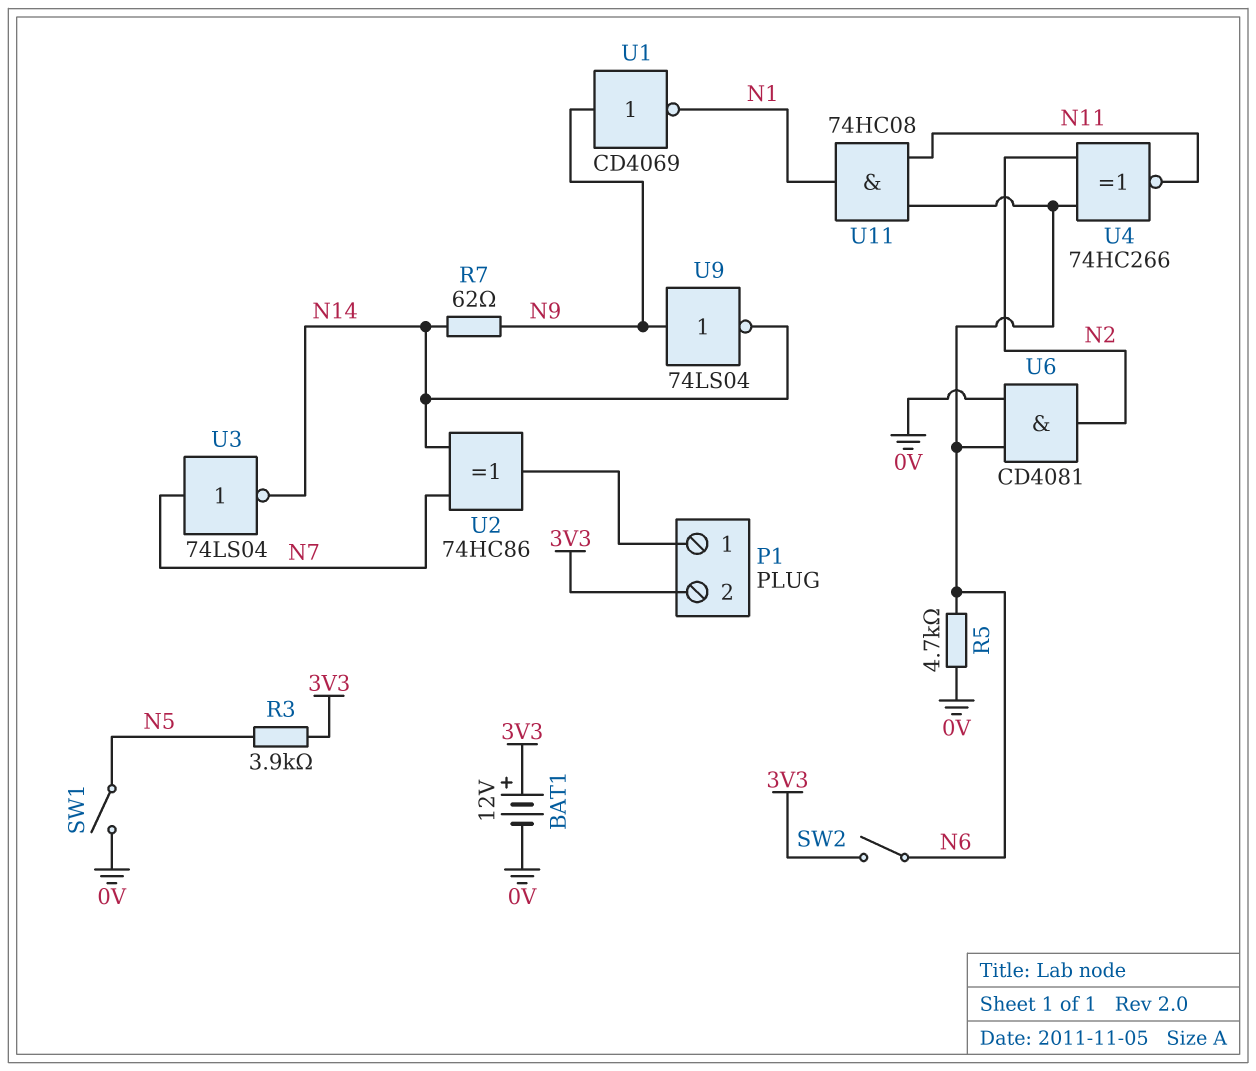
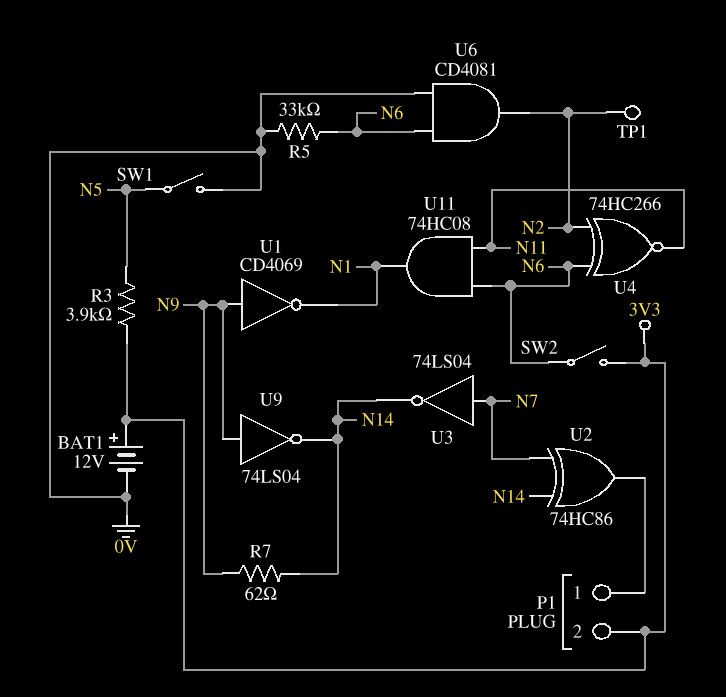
R5: 4.7k (0V, N6) -> 33k (0V, N6)
TP1: none -> test point (N2)

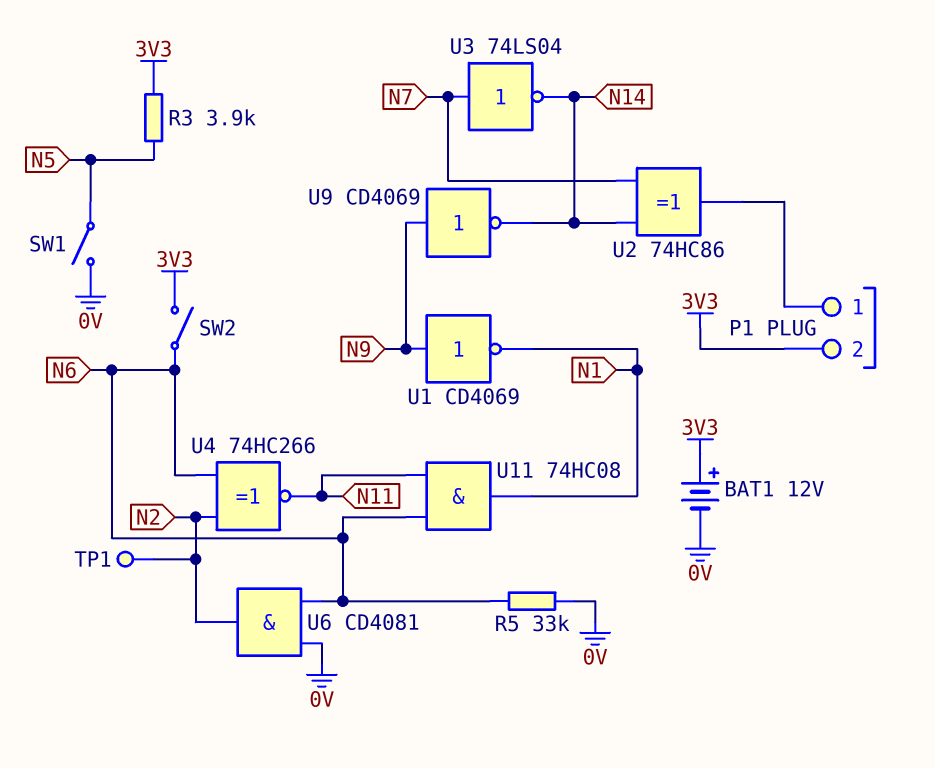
R7: 62 (N9, N14) -> none
U9: NOT 74LS04 (in N9, out N14) -> NOT CD4069 (in N9, out N14)

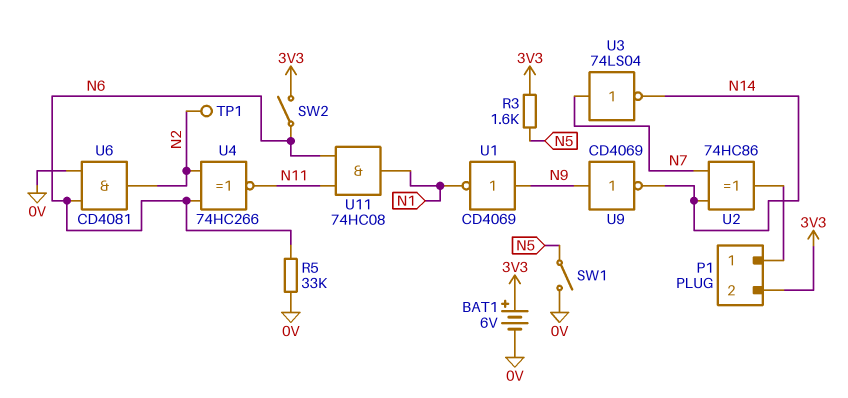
BAT1: 12V (plus 3V3, minus 0V) -> 6V (plus 3V3, minus 0V)
R3: 3.9k (3V3, N5) -> 1.6k (3V3, N5)

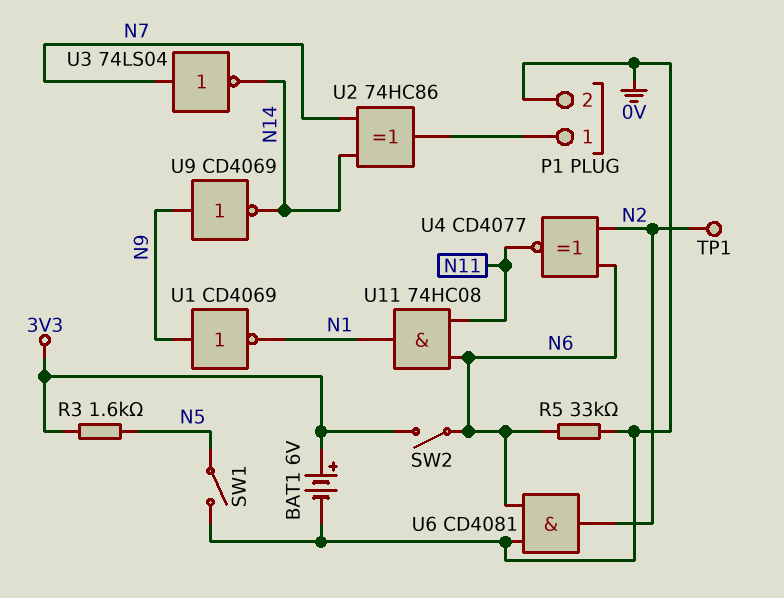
P1 pin 2: 3V3 -> 0V
U4: XNOR 74HC266 (in N2, in N6, out N11) -> XNOR CD4077 (in N2, in N6, out N11)

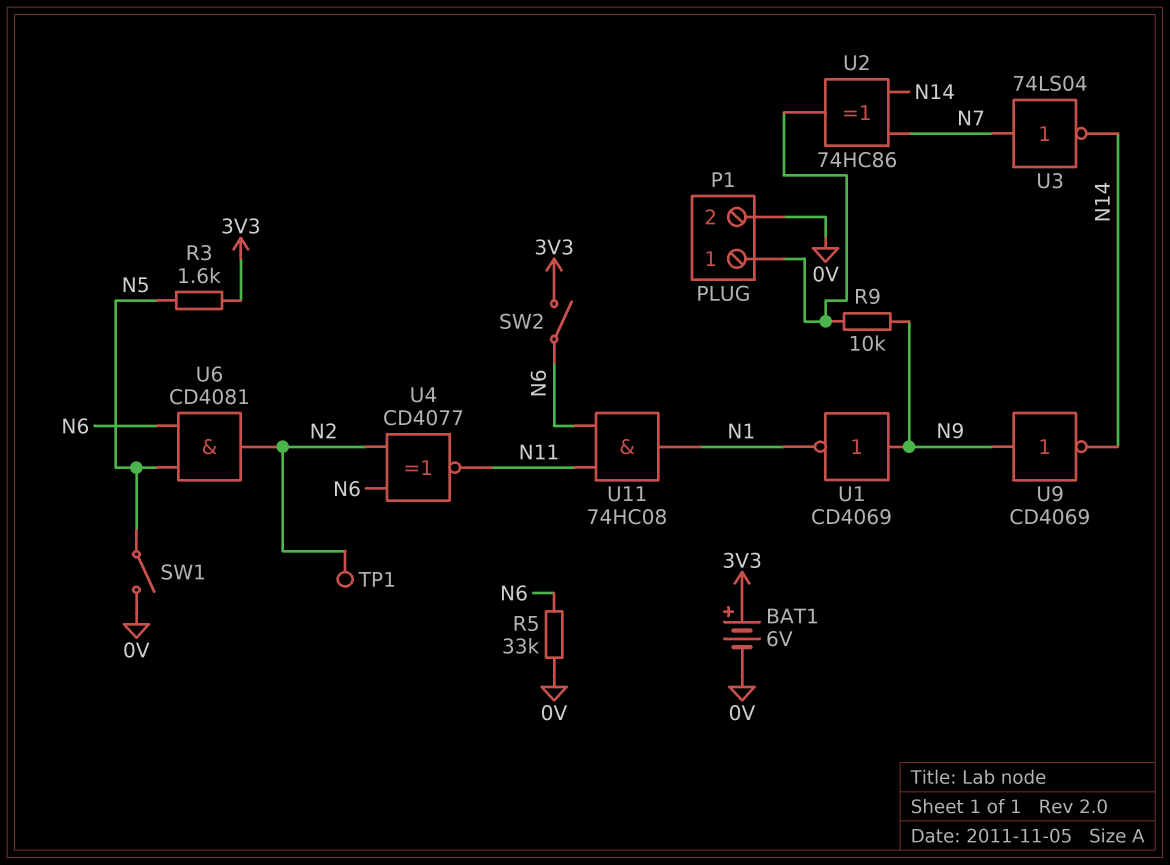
R9: none -> 10k (N9, P1/1)
U6: AND CD4081 (in 0V, in N6, out N2) -> AND CD4081 (in N5, in N6, out N2)

